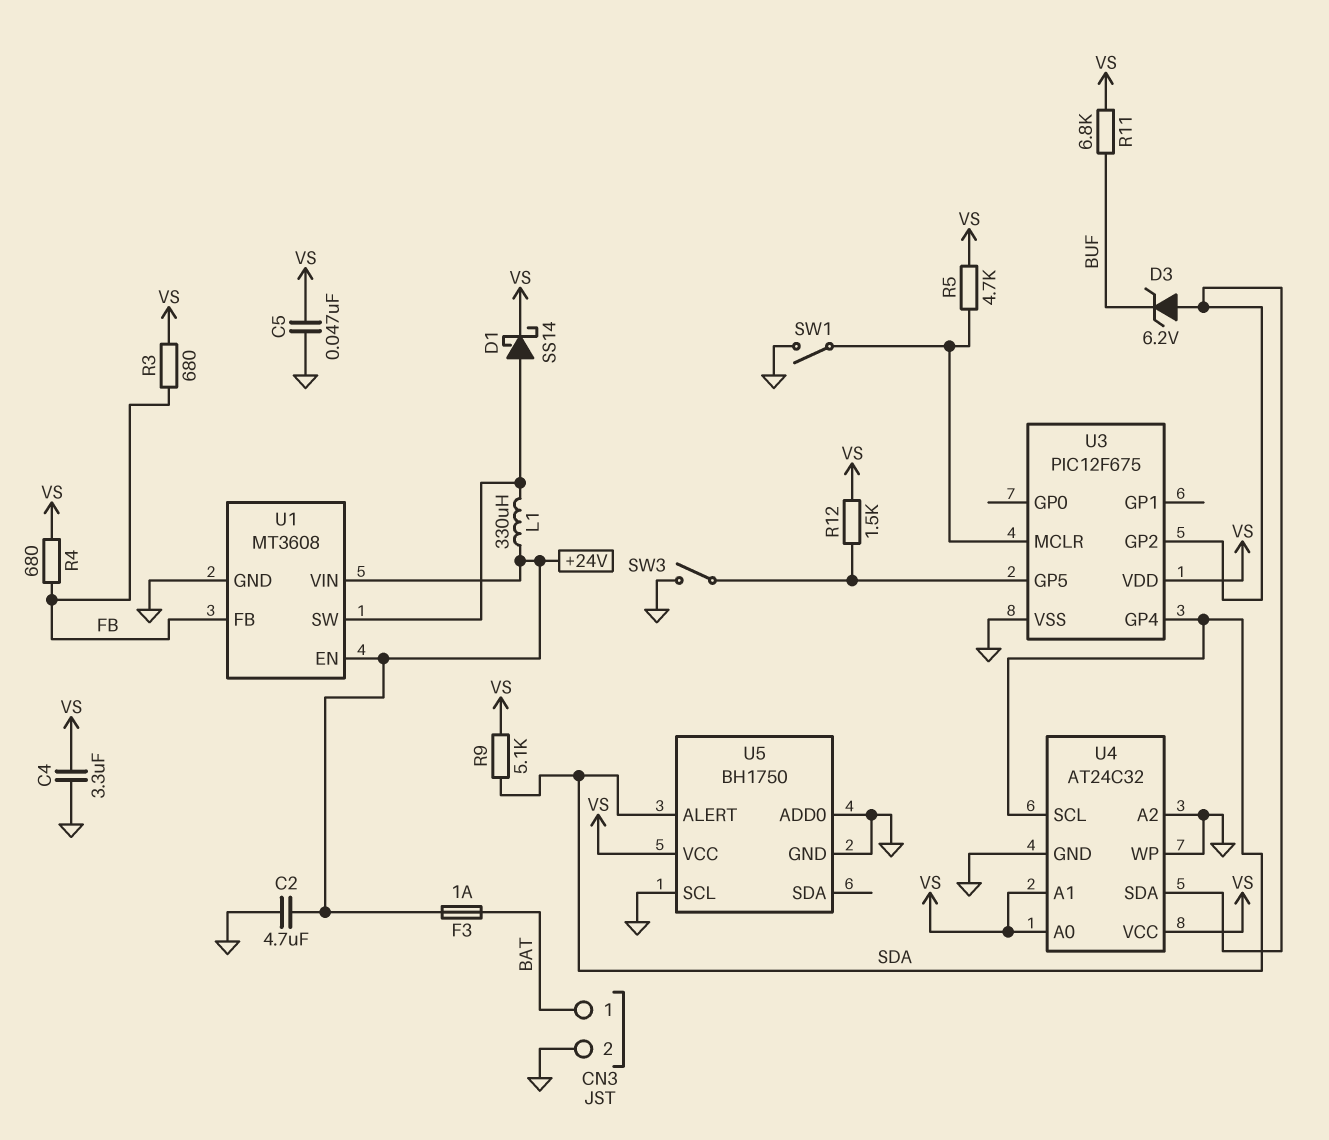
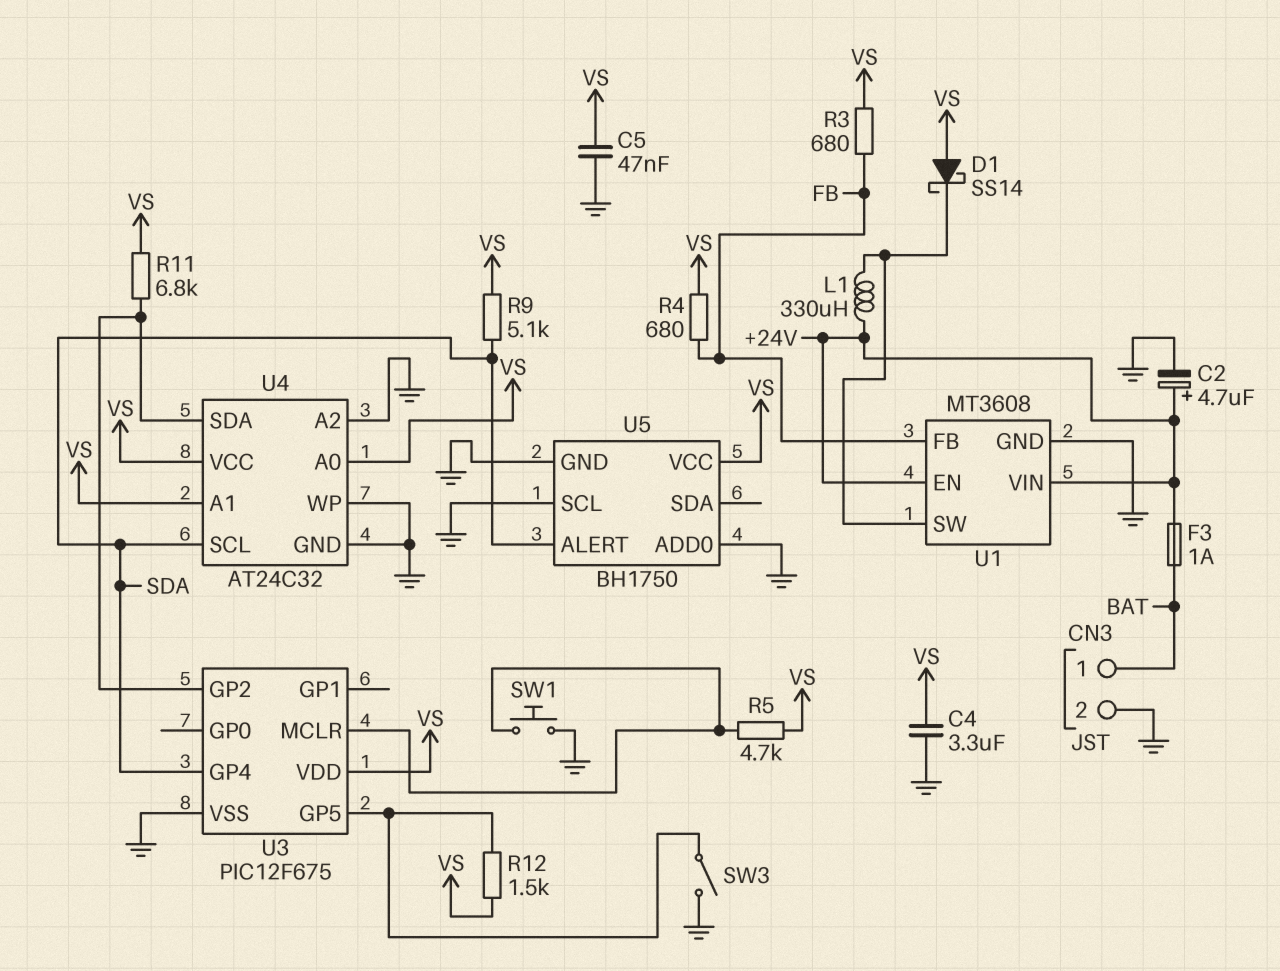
C2: 4.7uF (+24V, GND) -> 4.7uF (plus +24V, minus GND)
D1: schottky SS14 (A U1/SW, K VS) -> schottky SS14 (A VS, K U1/SW)
D3: zener 6.2V (A U3/GP2, K BUF) -> none
R11: 6.8k (BUF, VS) -> 6.8k (U3/GP2, VS)
SW1: switch (GND, U3/MCLR) -> button (GND, U3/MCLR)

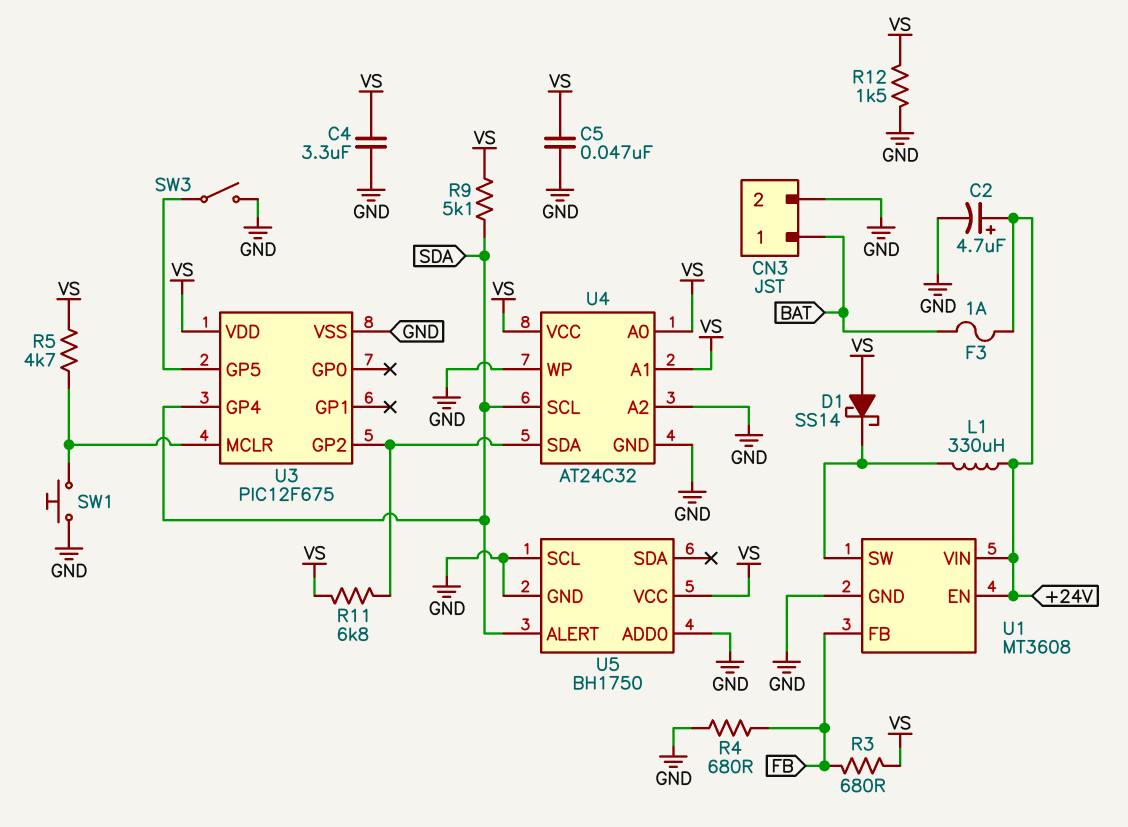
R4: 680 (FB, VS) -> 680 (FB, GND)
R12: 1.5k (U3/GP5, VS) -> 1.5k (GND, VS)

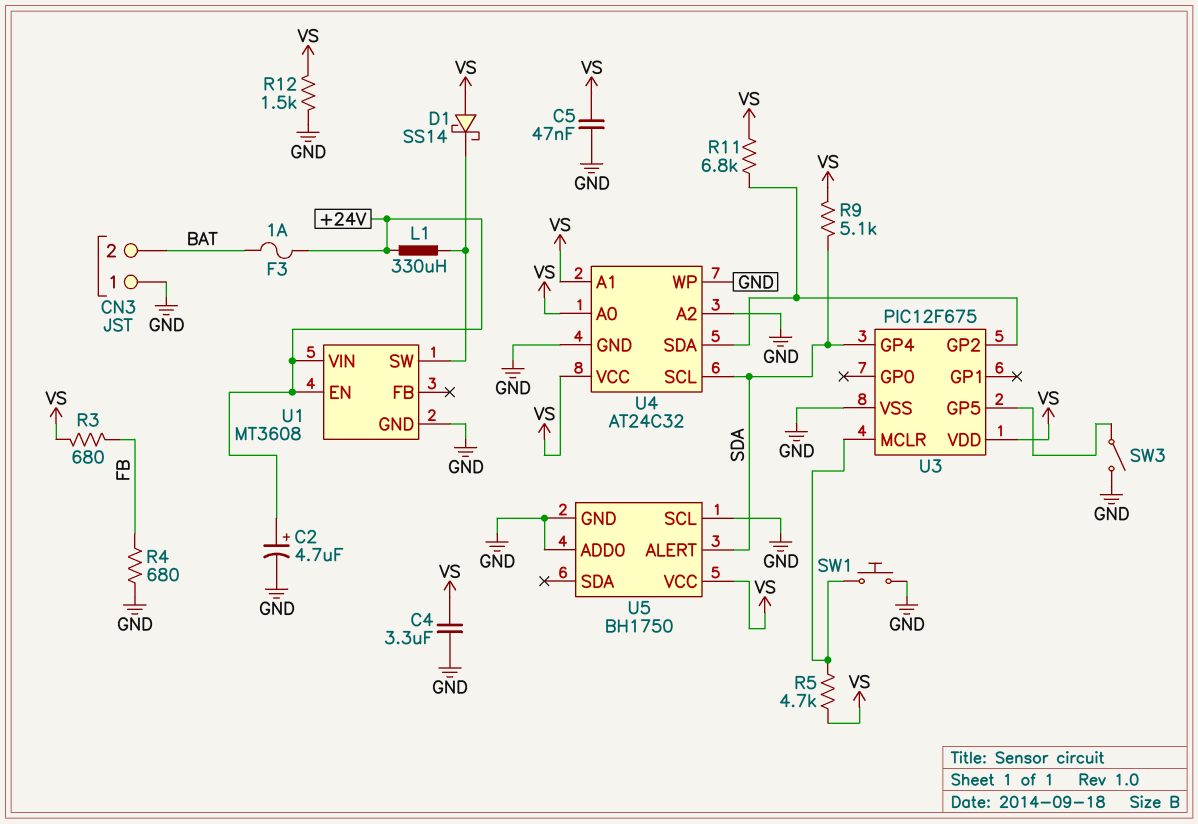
CN3 pin 1: BAT -> GND
CN3 pin 2: GND -> BAT
U1 pin FB: FB -> none

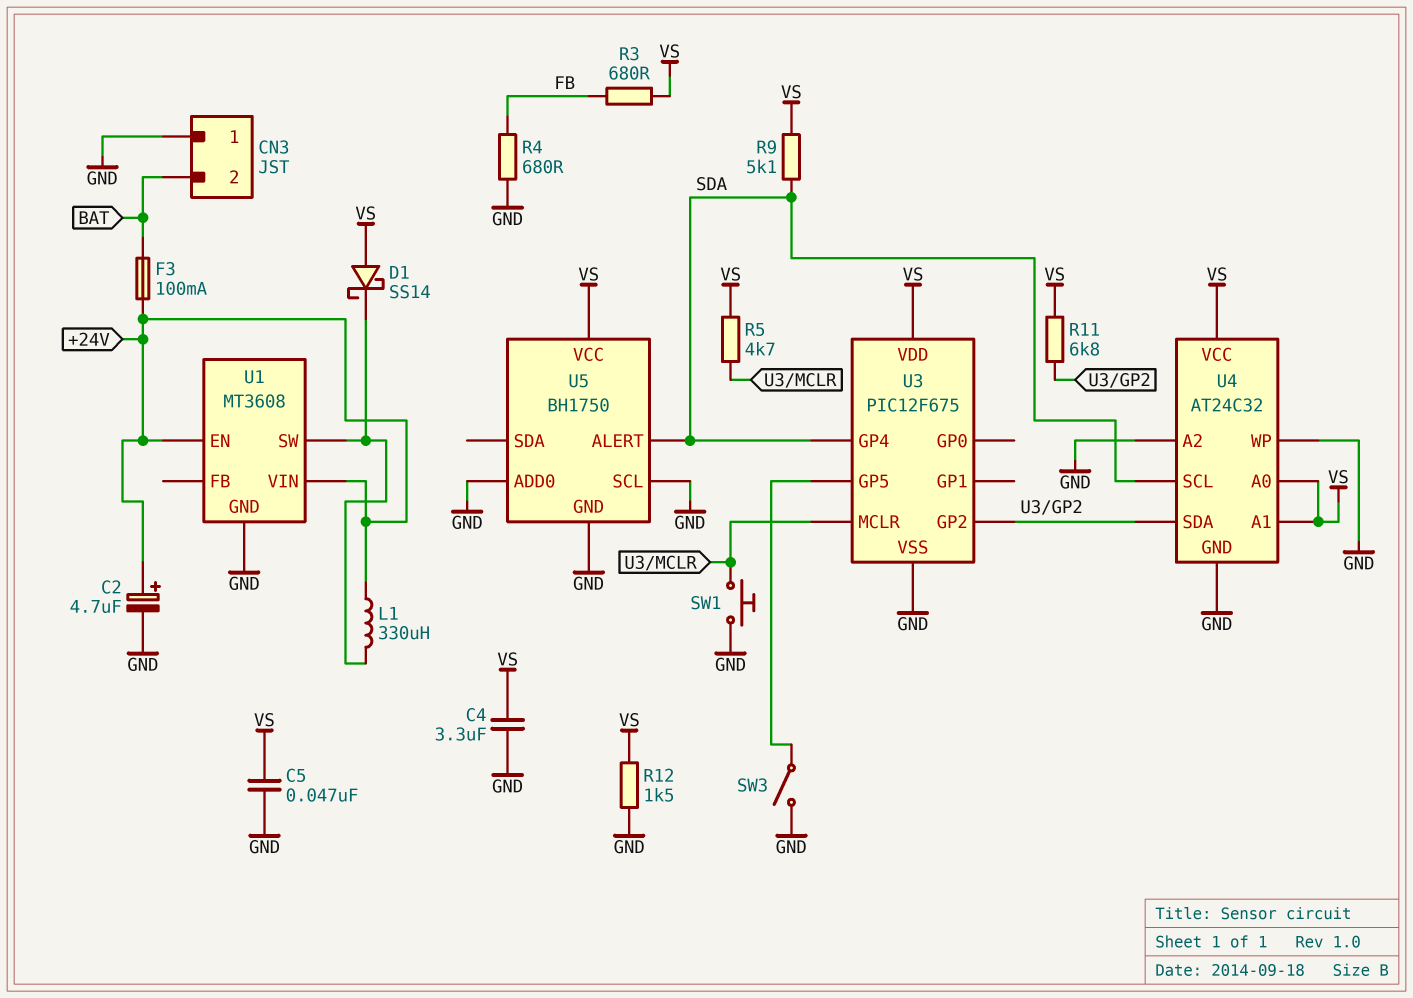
F3: 1A (+24V, BAT) -> 100mA (+24V, BAT)

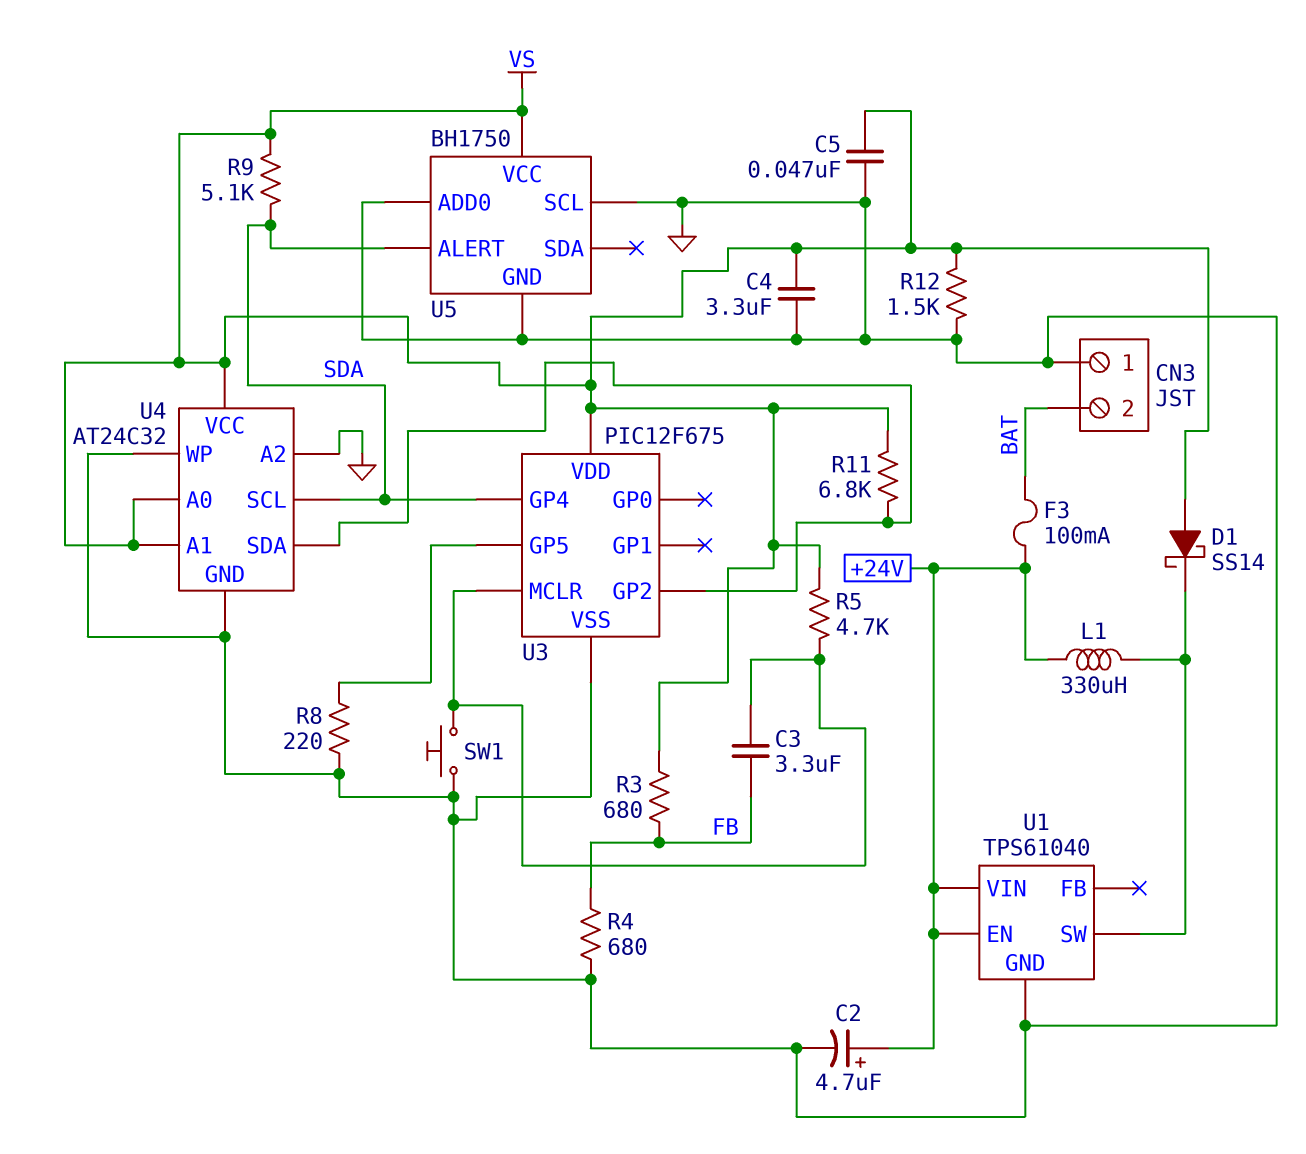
C3: none -> 3.3uF (FB, U3/MCLR)
R8: none -> 220 (GND, U3/GP5)
SW3: switch (GND, U3/GP5) -> none
U1: MT3608 -> TPS61040

